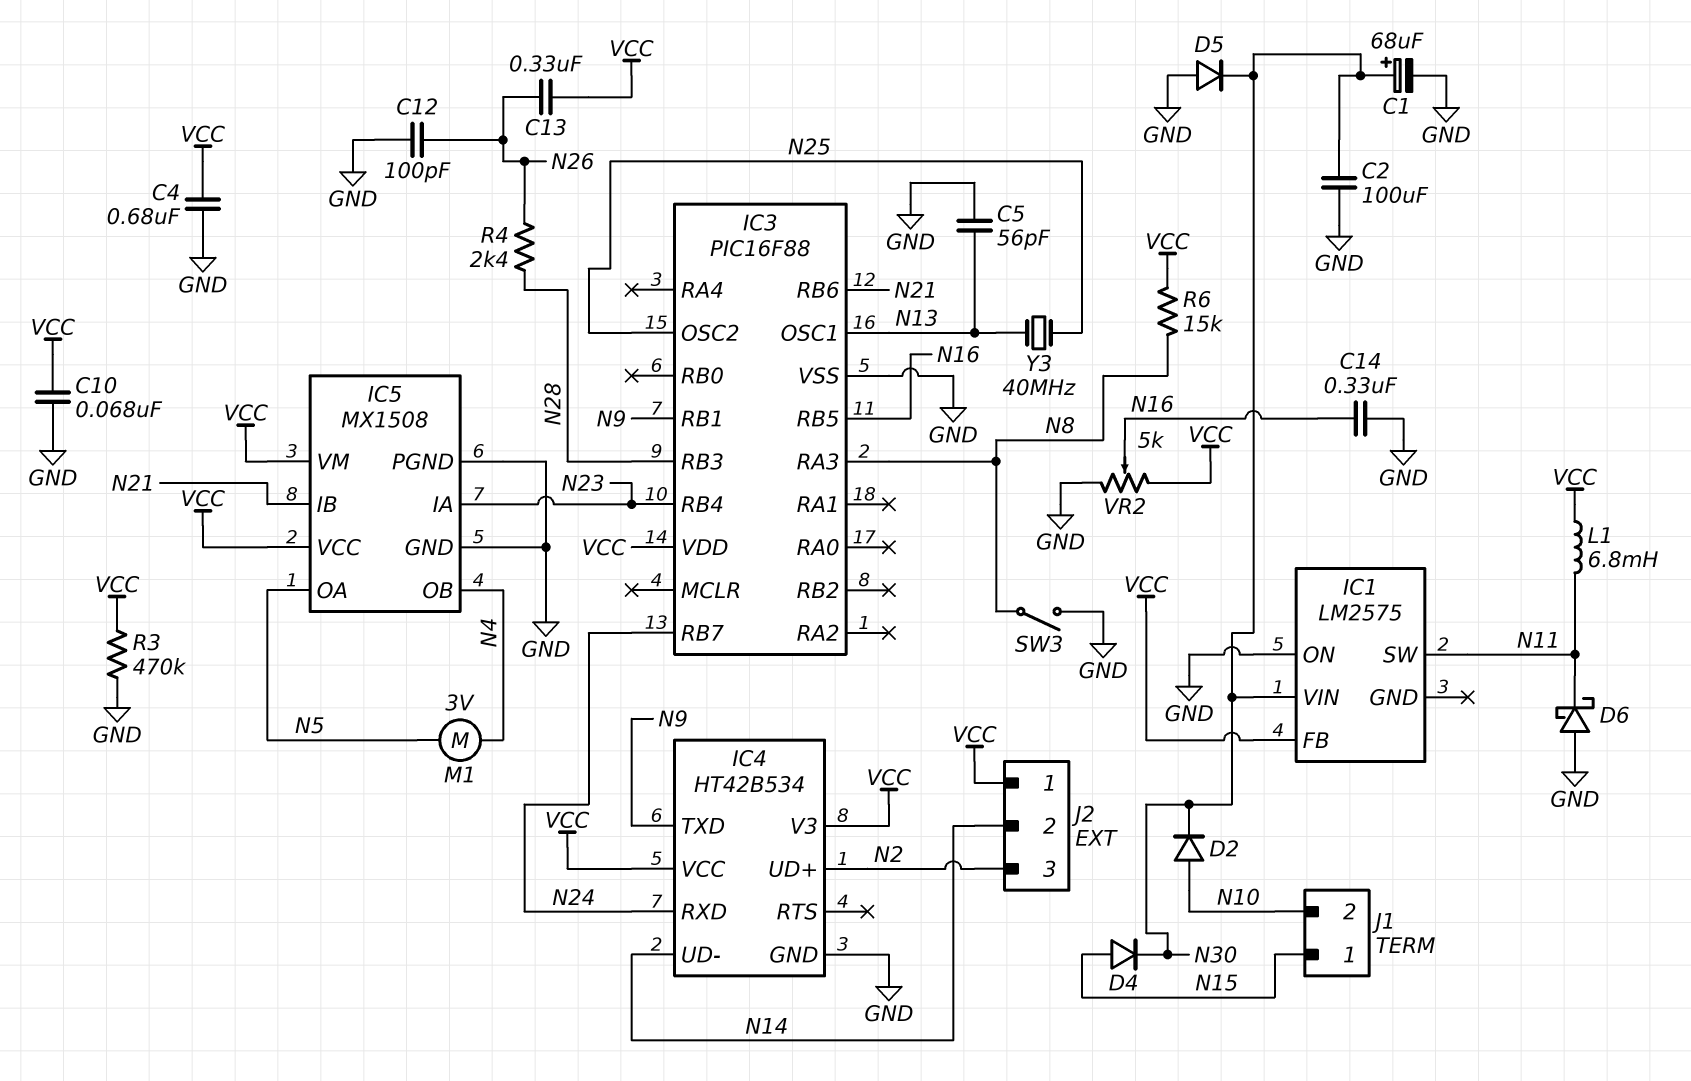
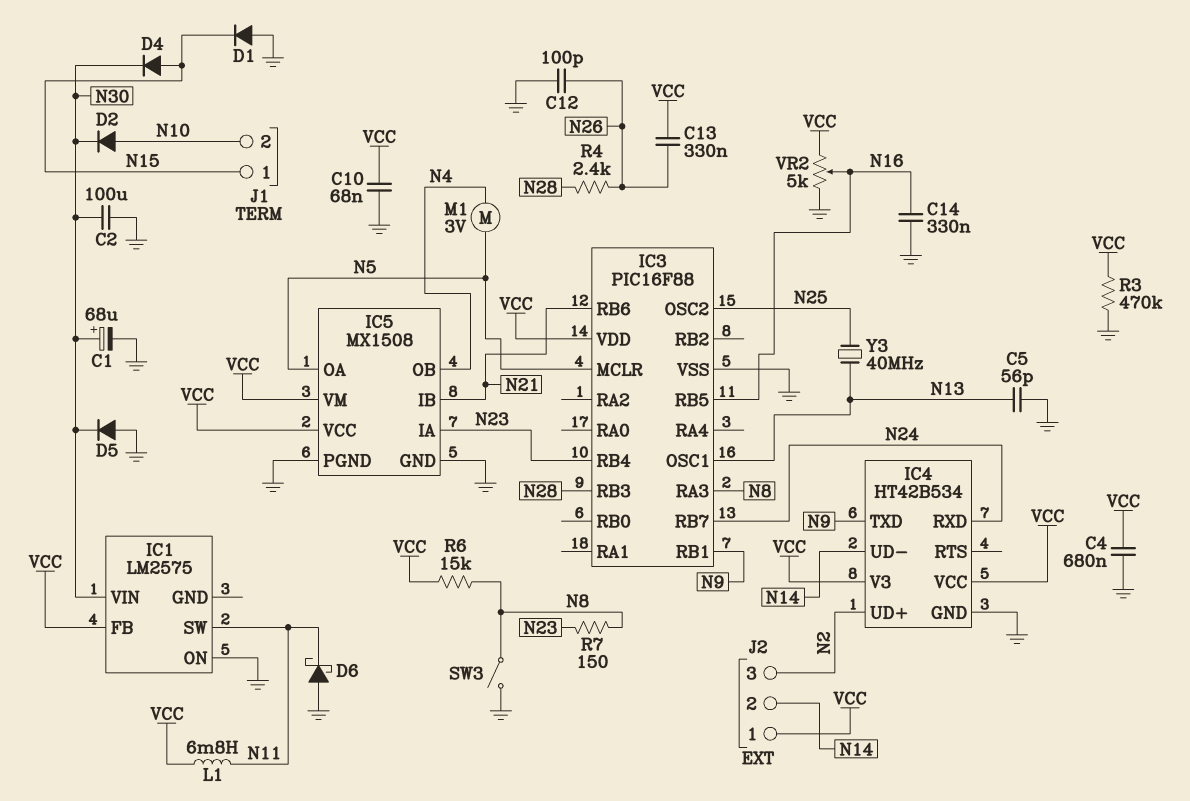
D1: none -> diode (A GND, K N15)
IC3 pin MCLR: none -> N5
R7: none -> 150 (N8, N23)

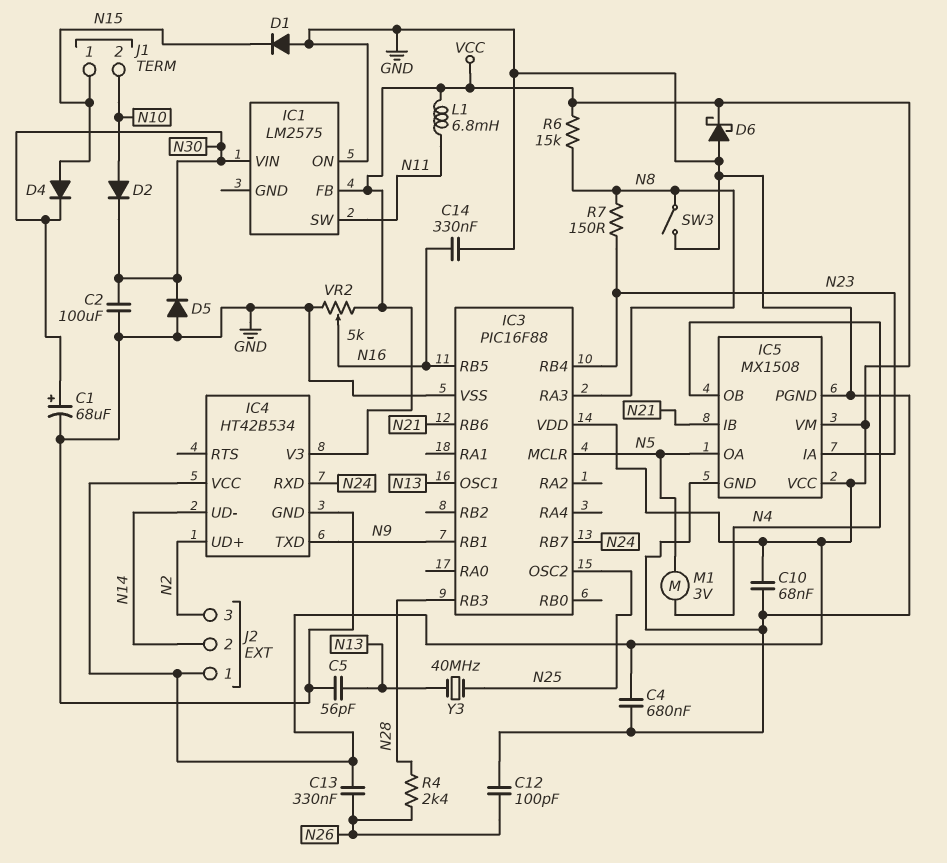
D6: schottky (A GND, K N11) -> schottky (A GND, K VCC)
R3: 470k (GND, VCC) -> none

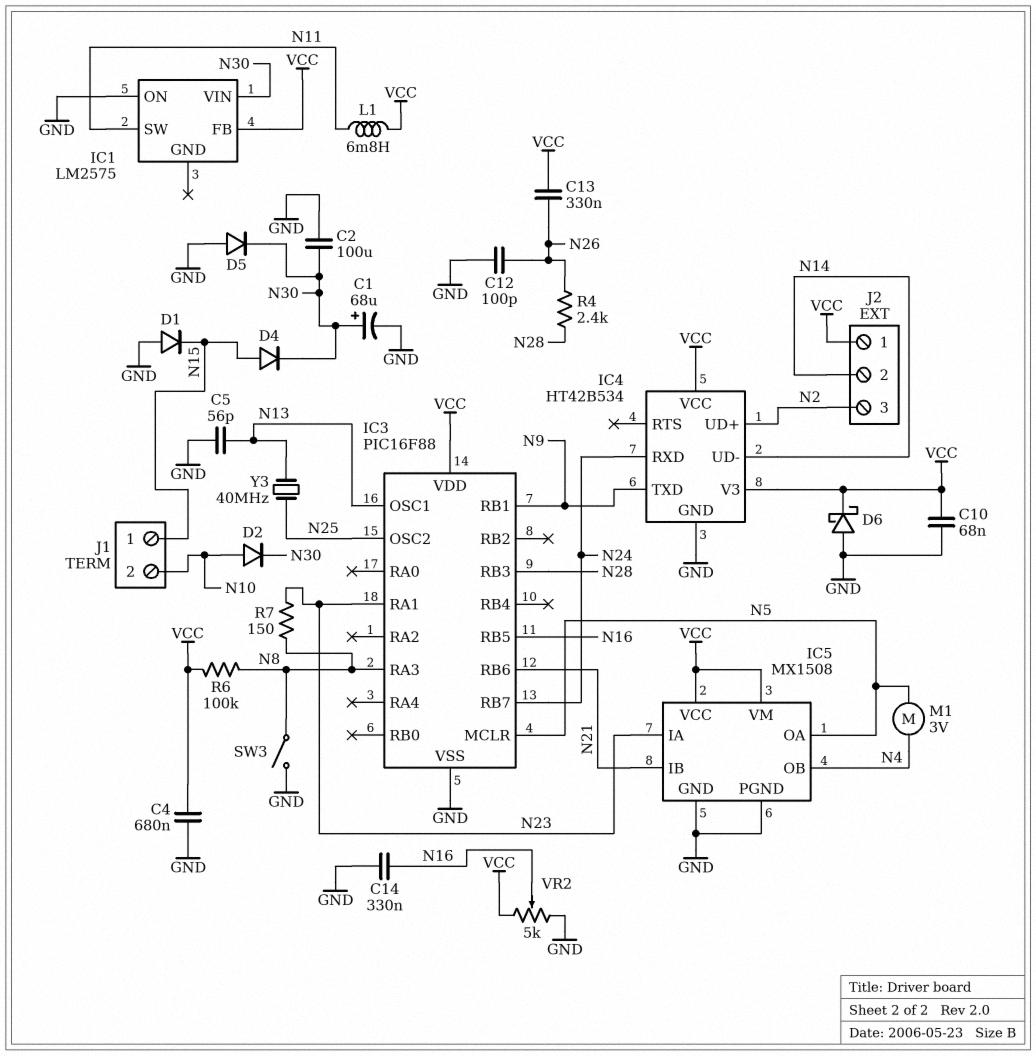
IC3 pin RA1: none -> N23
IC3 pin RB4: N23 -> none
R6: 15k (N8, VCC) -> 100k (N8, VCC)

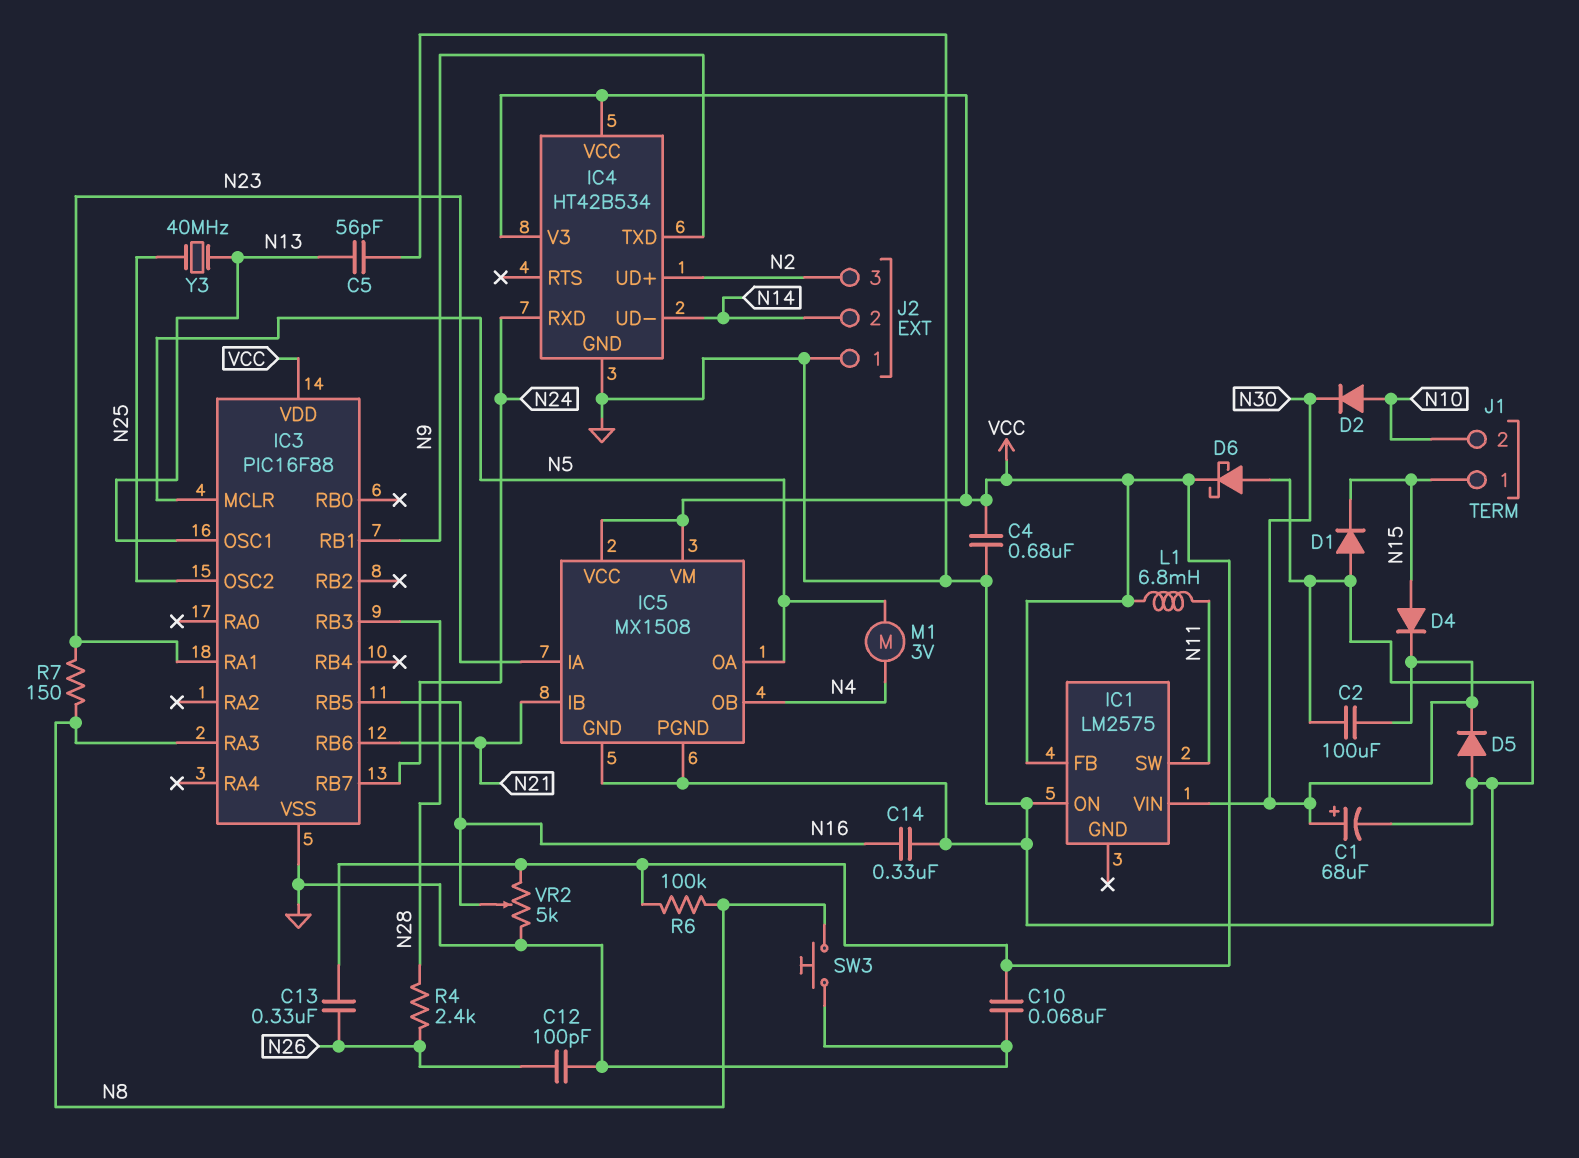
J2 pin 1: VCC -> GND
SW3: switch (GND, N8) -> button (GND, N8)

